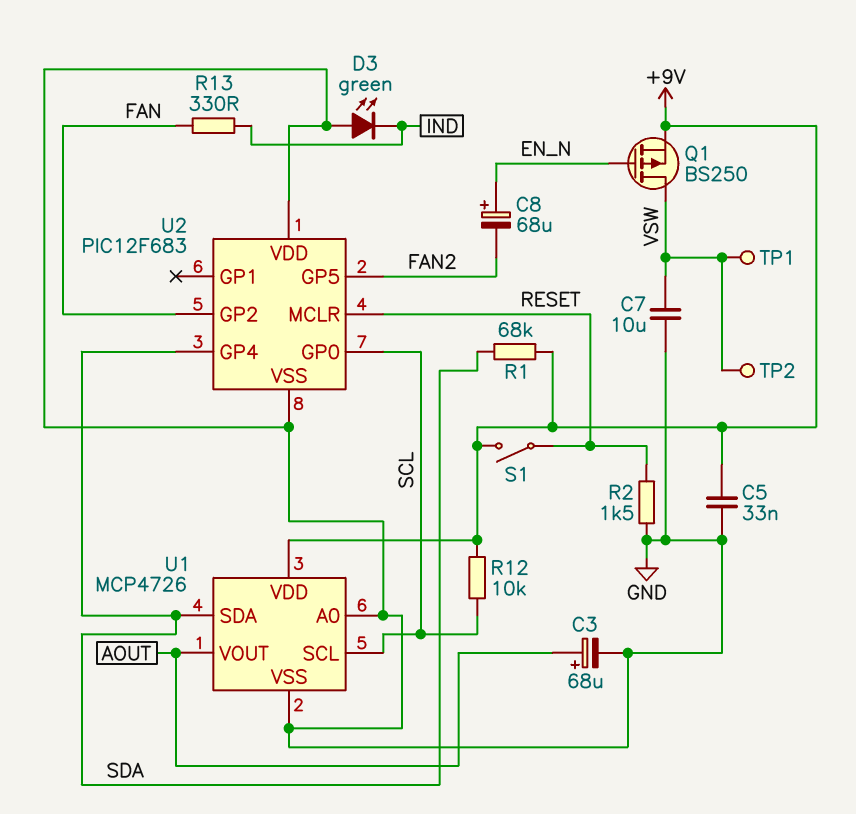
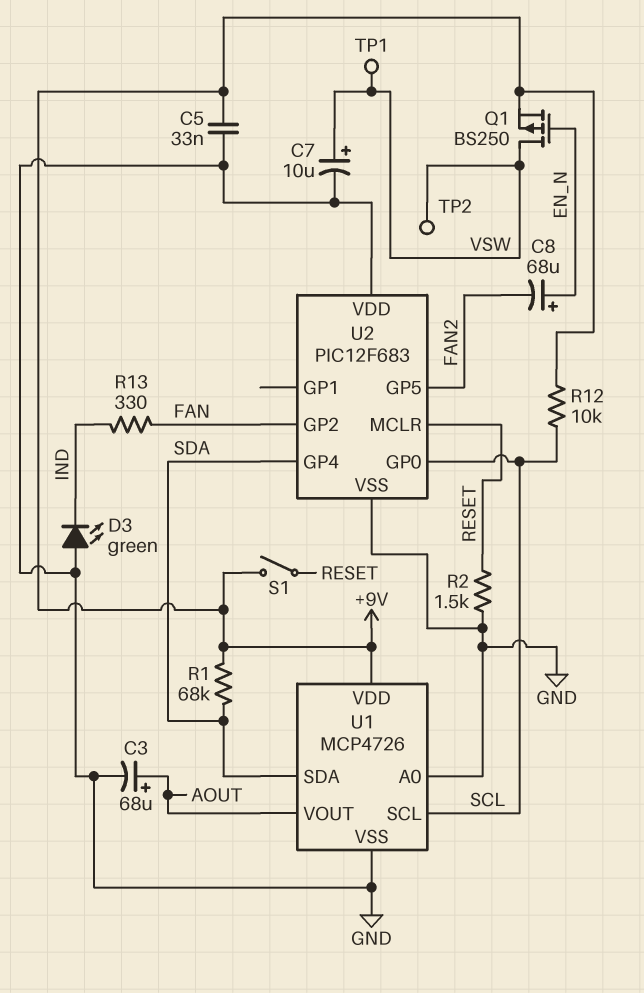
C7: 10uF (GND, VSW) -> 10uF (plus VSW, minus GND)

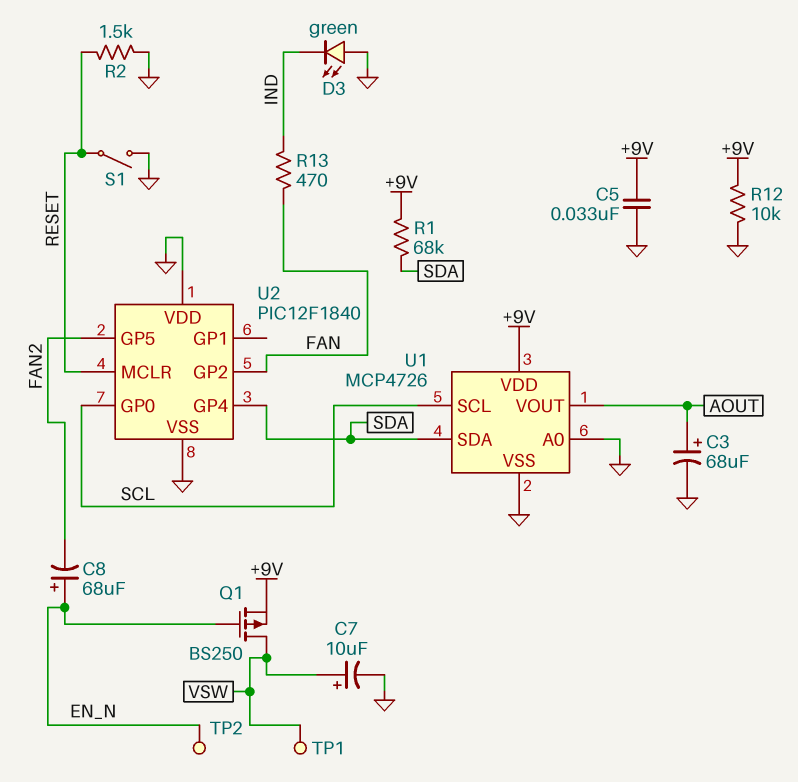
R12: 10k (+9V, SCL) -> 10k (+9V, GND)
R13: 330 (FAN, IND) -> 470 (FAN, IND)
S1: switch (+9V, RESET) -> switch (GND, RESET)
TP2: test point (VSW) -> test point (EN_N)
U2: PIC12F683 -> PIC12F1840

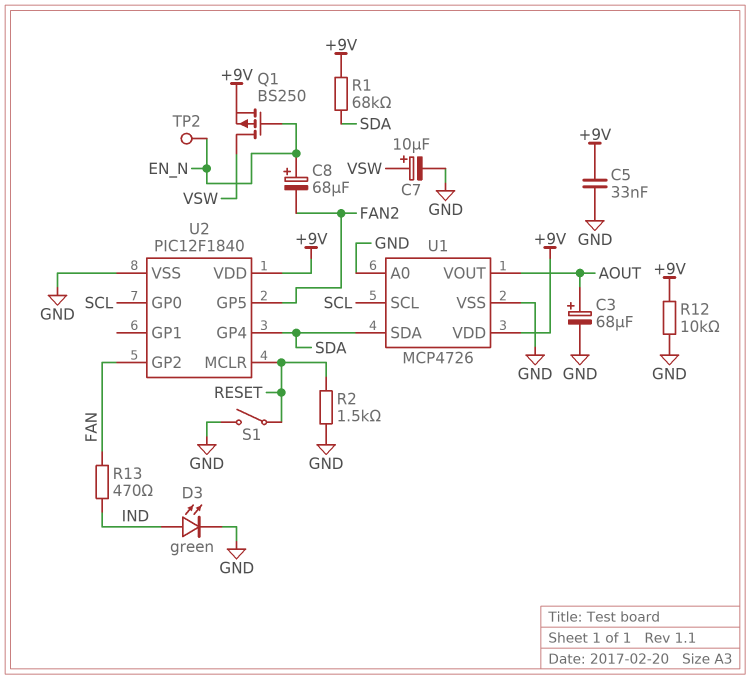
D3: LED green (A GND, K IND) -> LED green (A IND, K GND)
TP1: test point (VSW) -> none
U2 pin VDD: GND -> +9V

